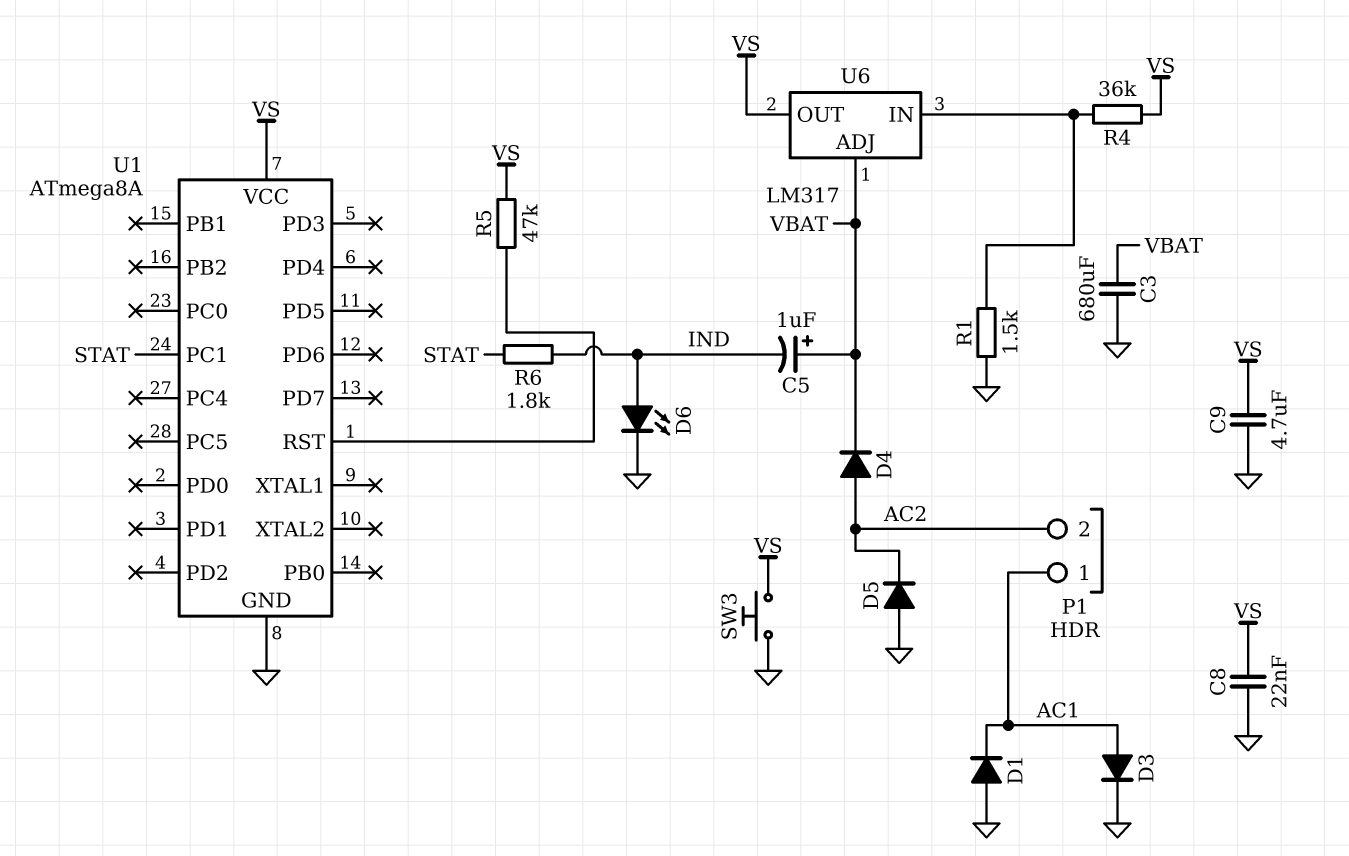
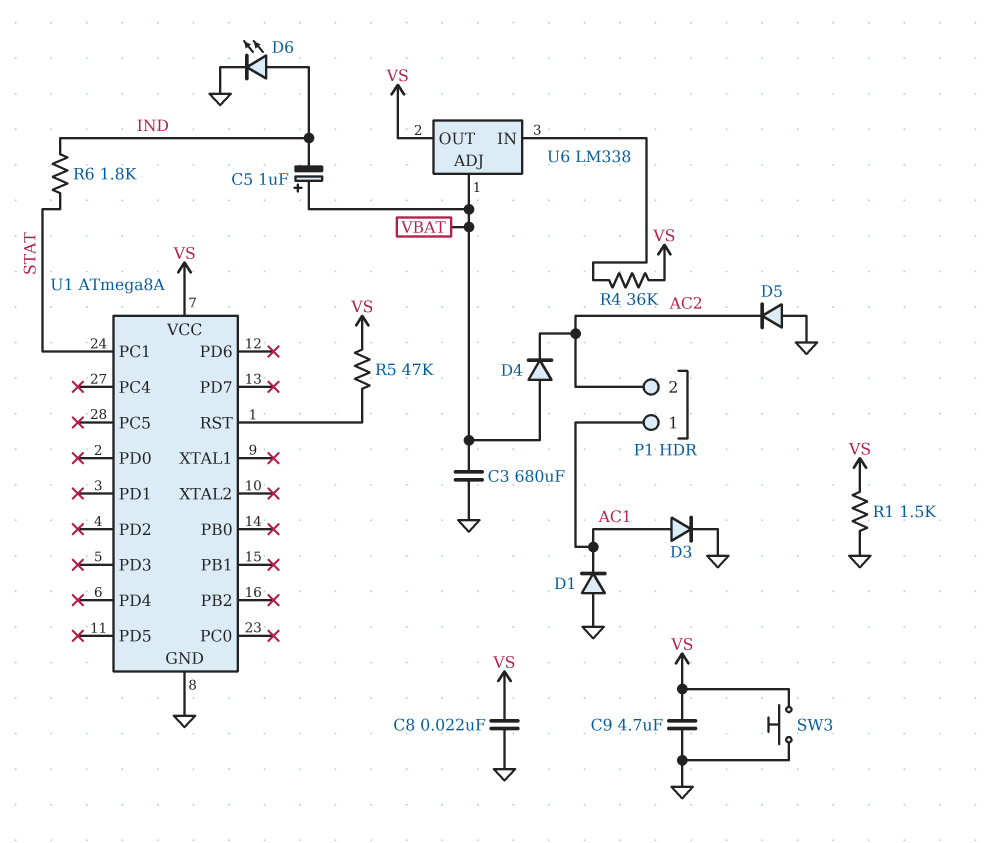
D4: diode (A AC2, K VBAT) -> diode (A VBAT, K AC2)
R1: 1.5k (GND, U6/IN) -> 1.5k (GND, VS)
U6: LM317 -> LM338

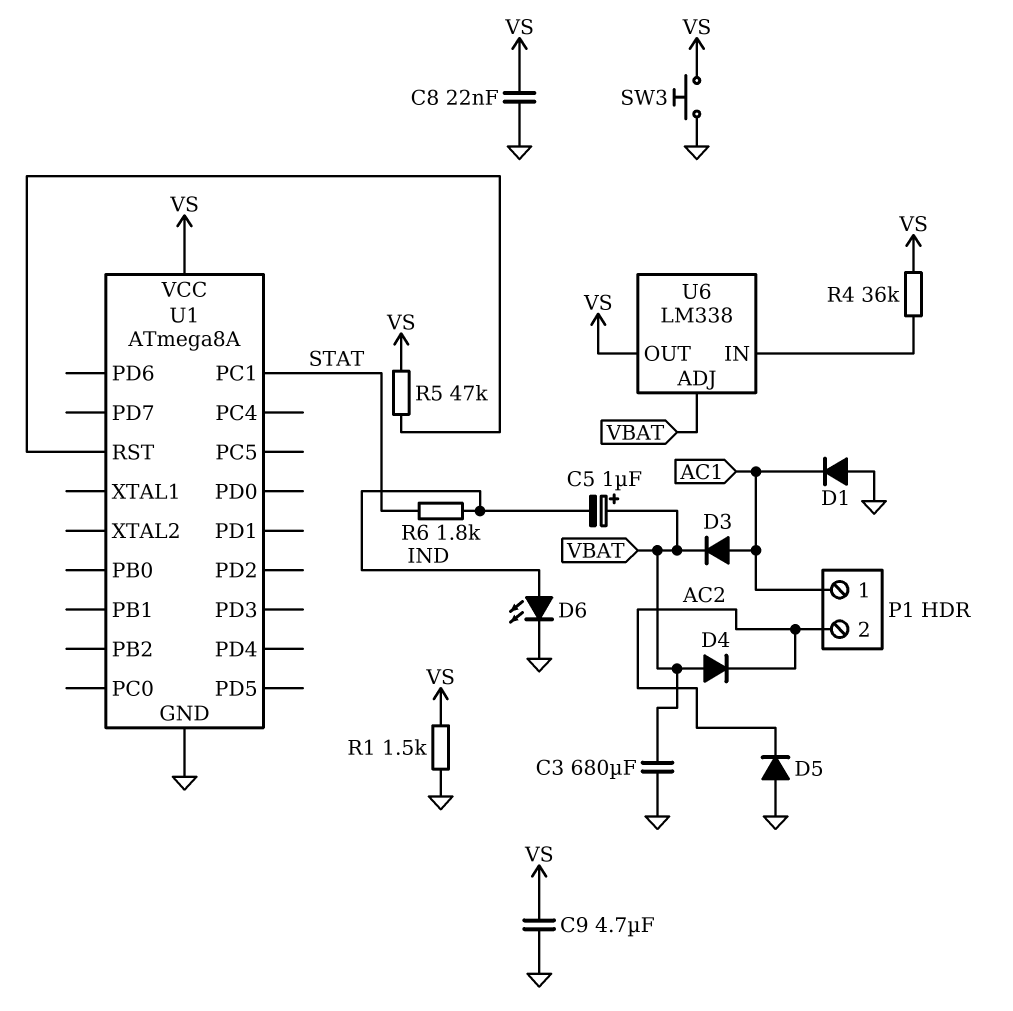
D3: diode (A AC1, K GND) -> diode (A AC1, K VBAT)

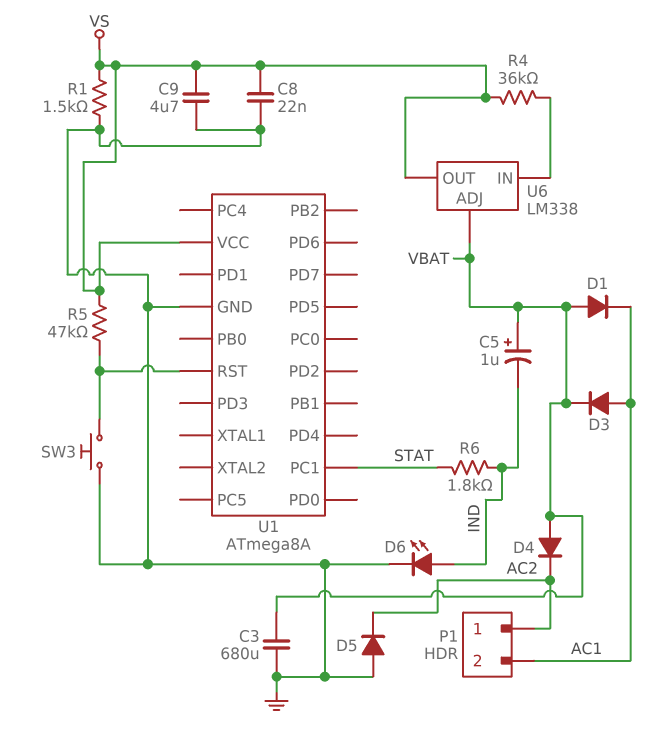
D1: diode (A GND, K AC1) -> diode (A VBAT, K AC1)
P1 pin 1: AC1 -> AC2
P1 pin 2: AC2 -> AC1
SW3: button (GND, VS) -> button (GND, U1/RST)

